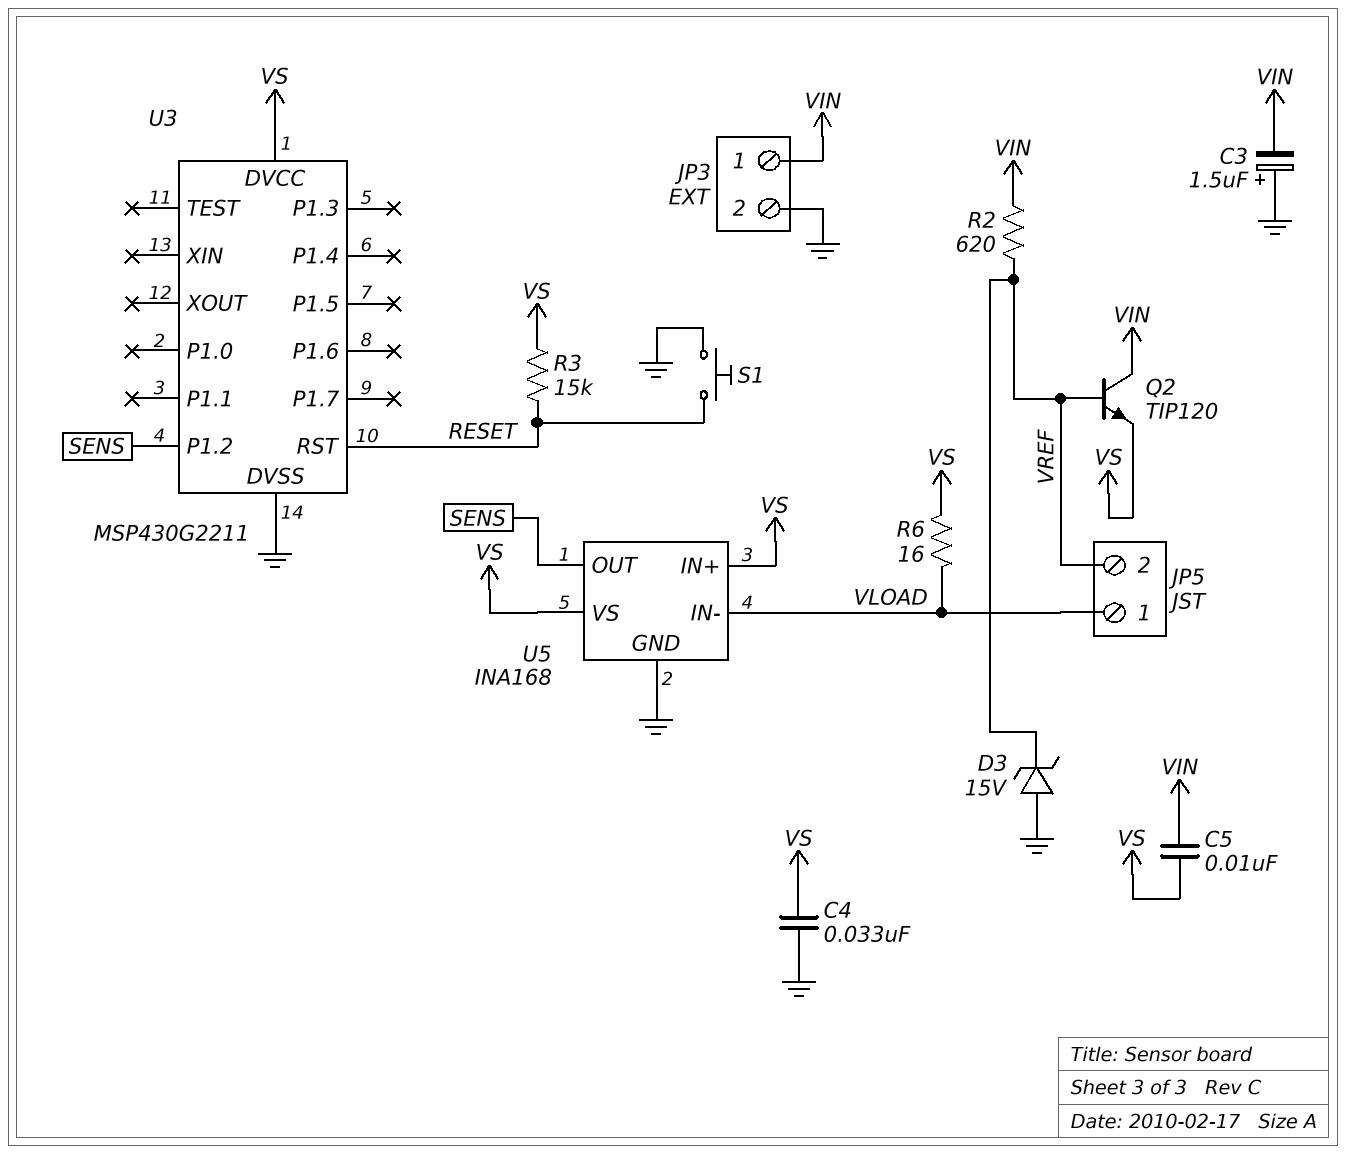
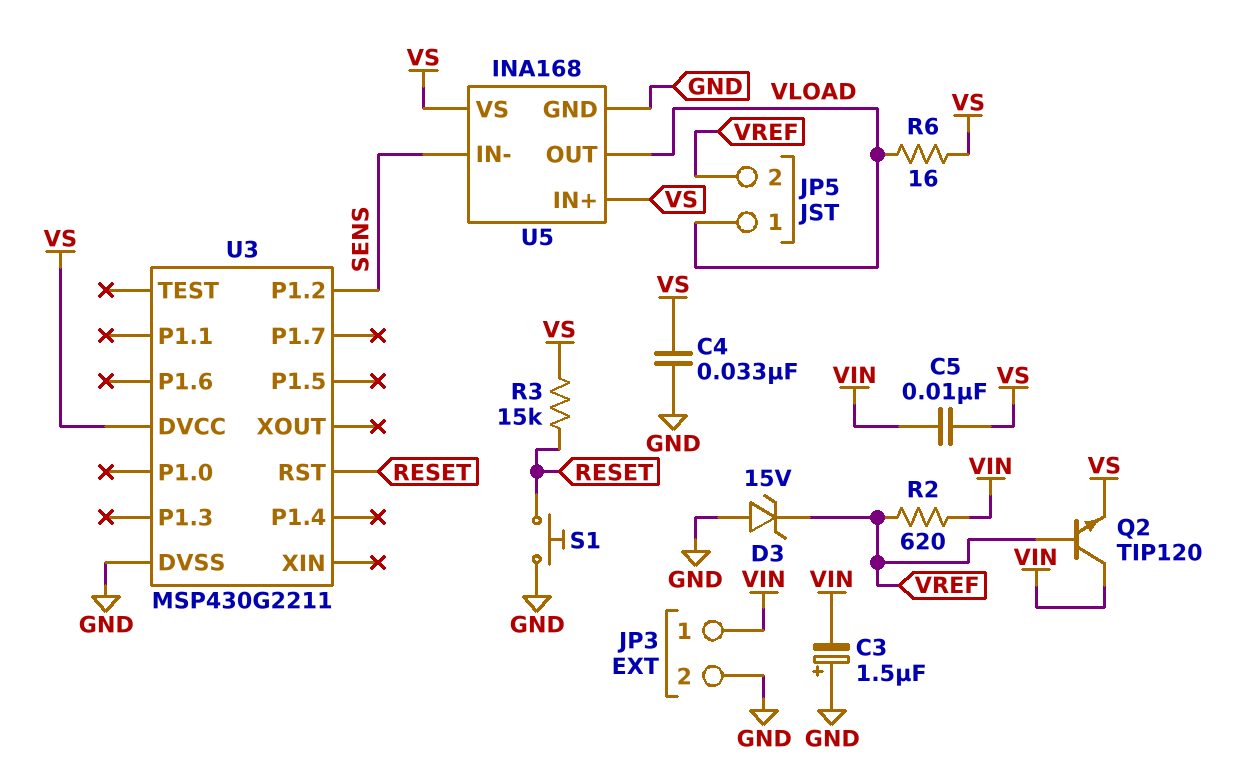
U5 pin IN-: VLOAD -> SENS
U5 pin OUT: SENS -> VLOAD

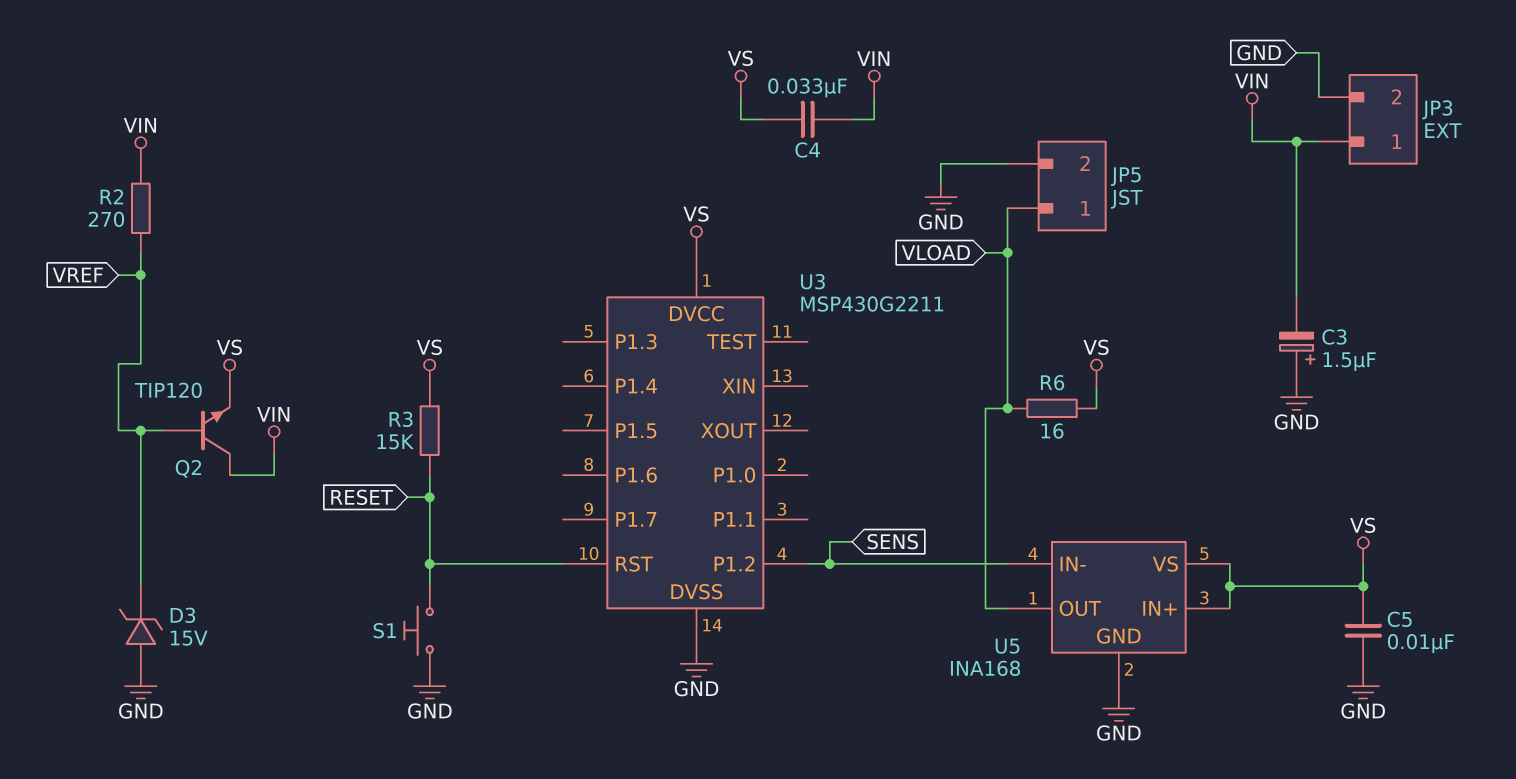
C4: 33nF (GND, VS) -> 33nF (VIN, VS)
C5: 10nF (VIN, VS) -> 10nF (GND, VS)
JP5 pin 2: VREF -> GND
R2: 620 (VIN, VREF) -> 270 (VIN, VREF)

